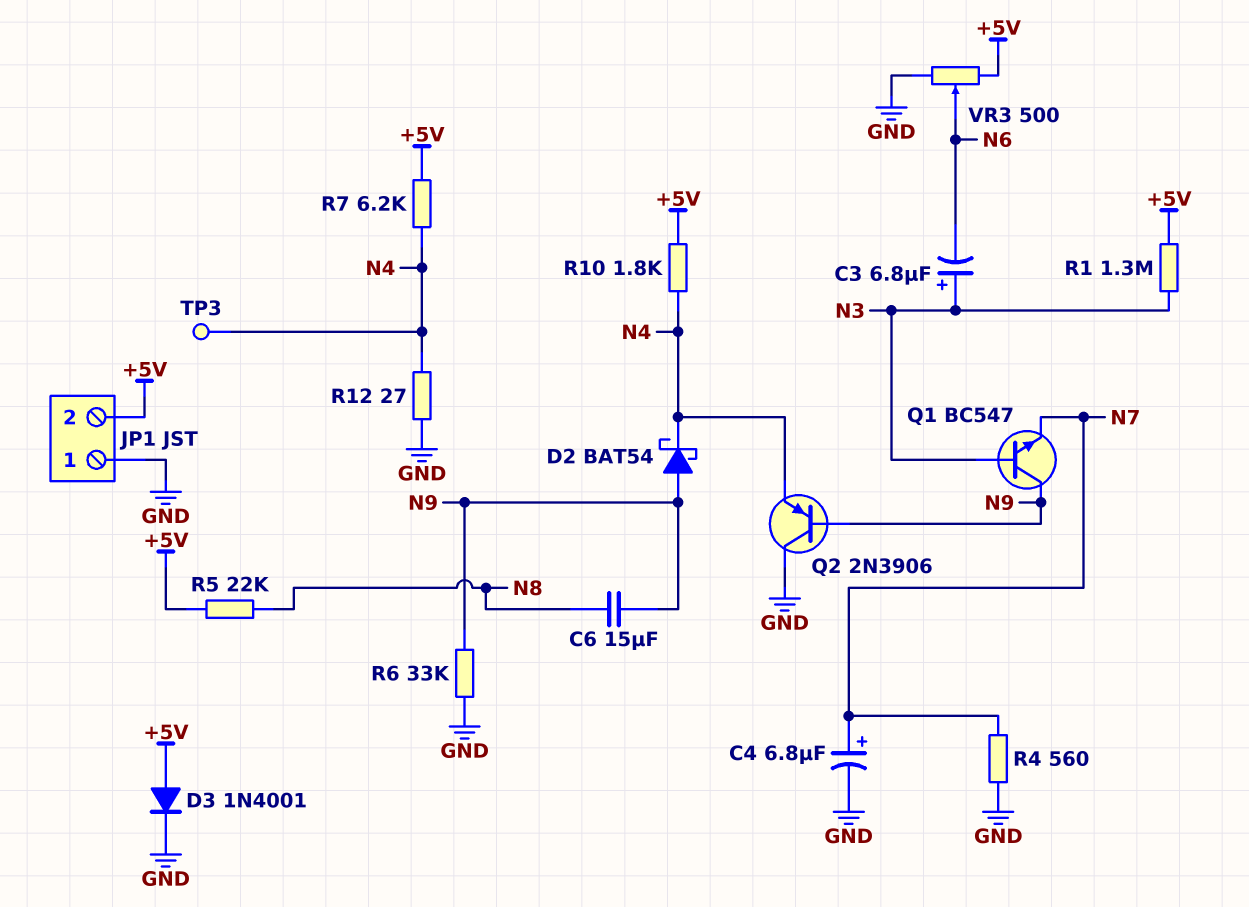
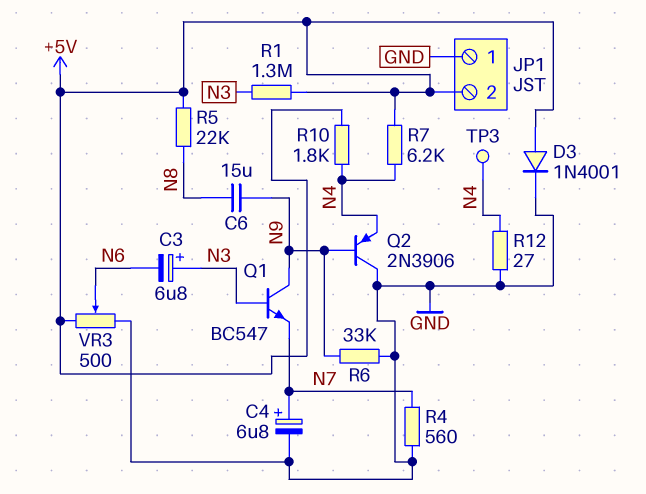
D2: schottky BAT54 (A N9, K N4) -> none

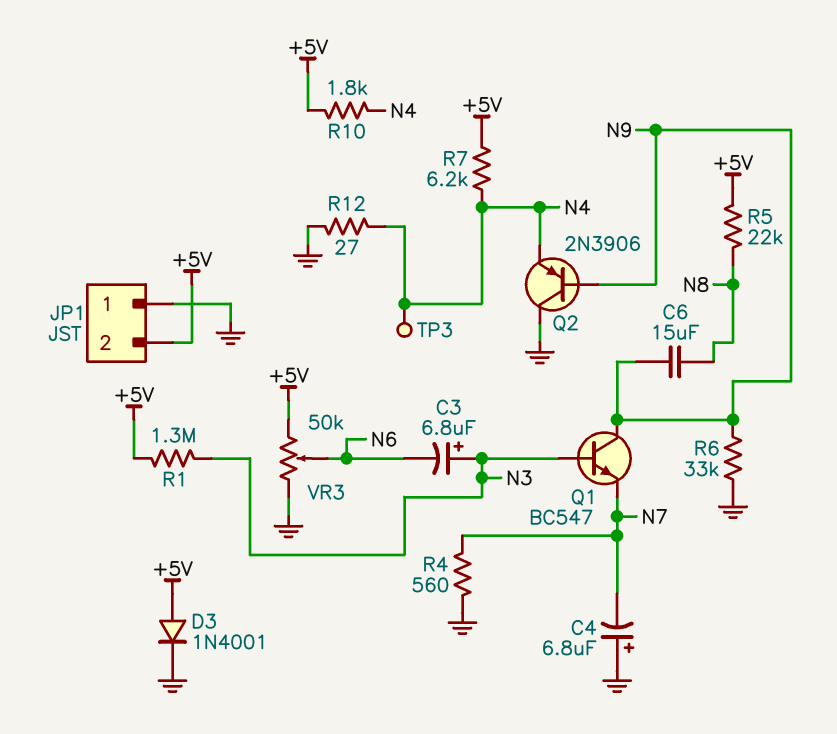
C4: 6.8uF (plus N7, minus GND) -> 6.8uF (plus GND, minus N7)
VR3: 500 (+5V, GND, wiper N6) -> 50k (+5V, GND, wiper N6)

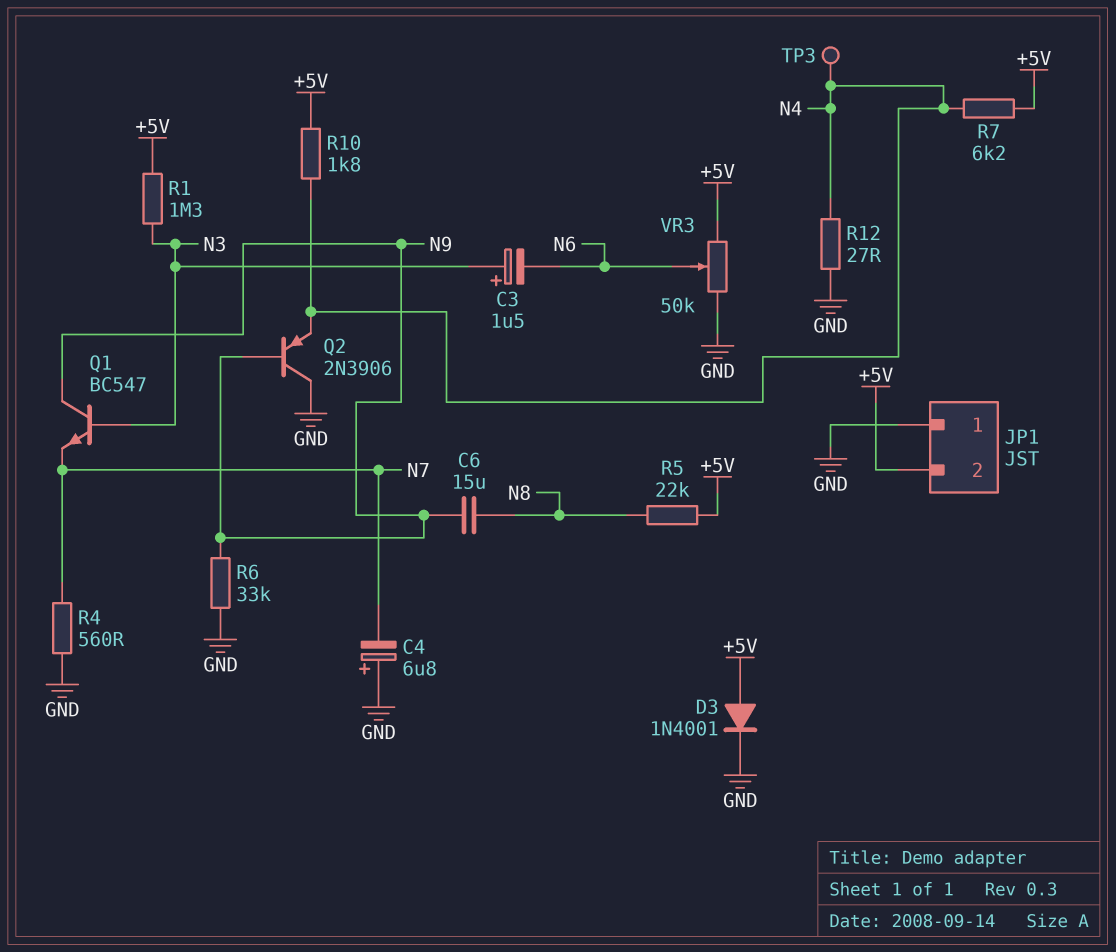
C3: 6.8uF (plus N3, minus N6) -> 1.5uF (plus N3, minus N6)

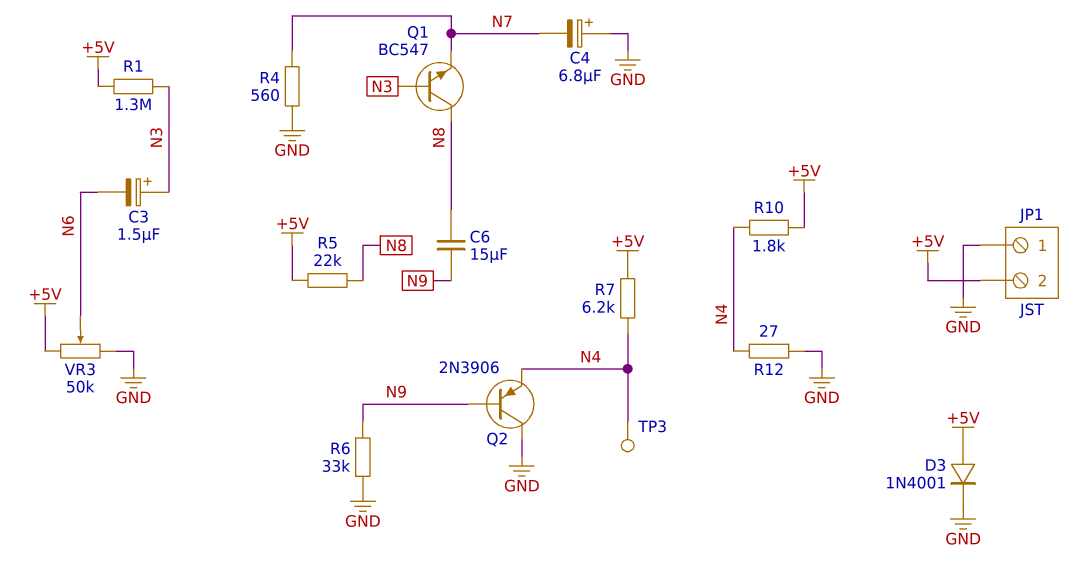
Q1: NPN BC547 (B N3, C N9, E N7) -> NPN BC547 (B N3, C N8, E N7)

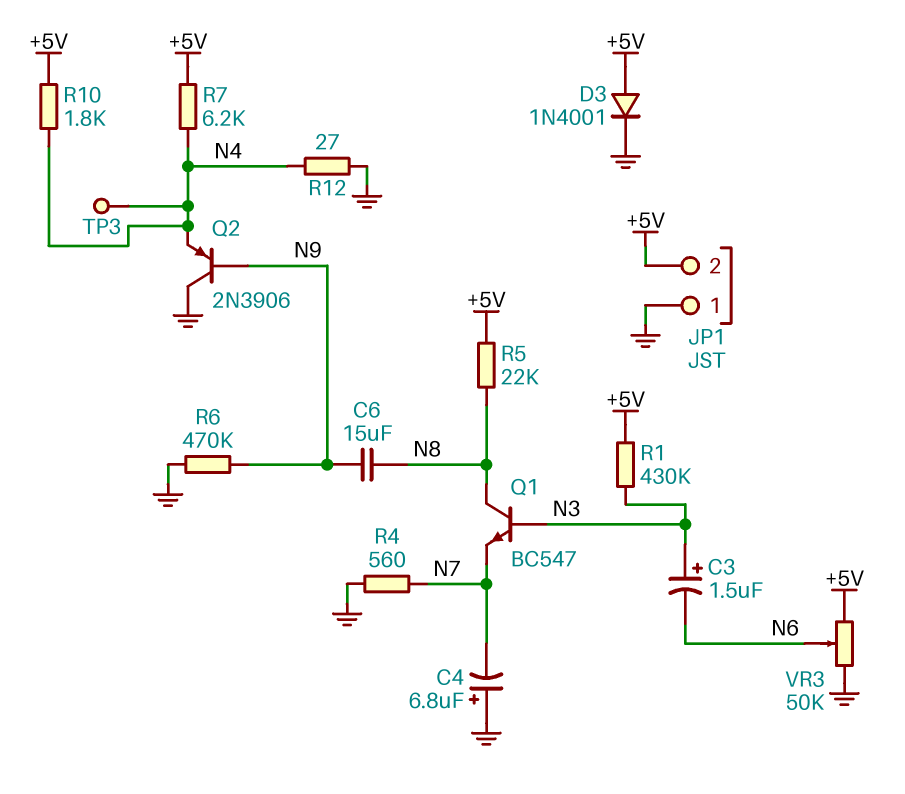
R1: 1.3M (+5V, N3) -> 430k (+5V, N3)
R6: 33k (GND, N9) -> 470k (GND, N9)

